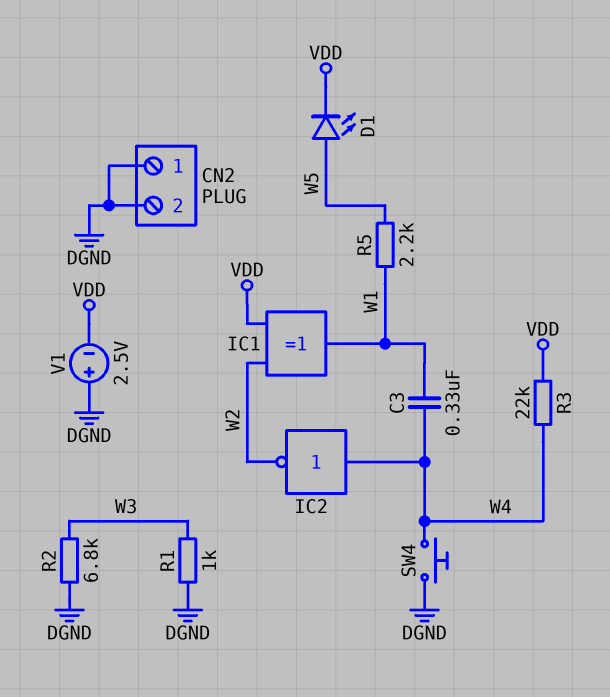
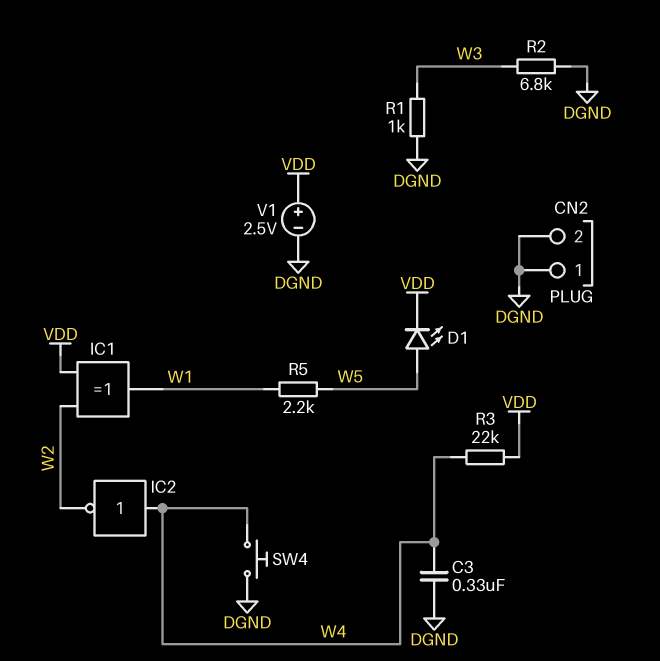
C3: 330nF (W1, W4) -> 330nF (DGND, W4)
V1: 2.5V (plus DGND, minus VDD) -> 2.5V (plus VDD, minus DGND)

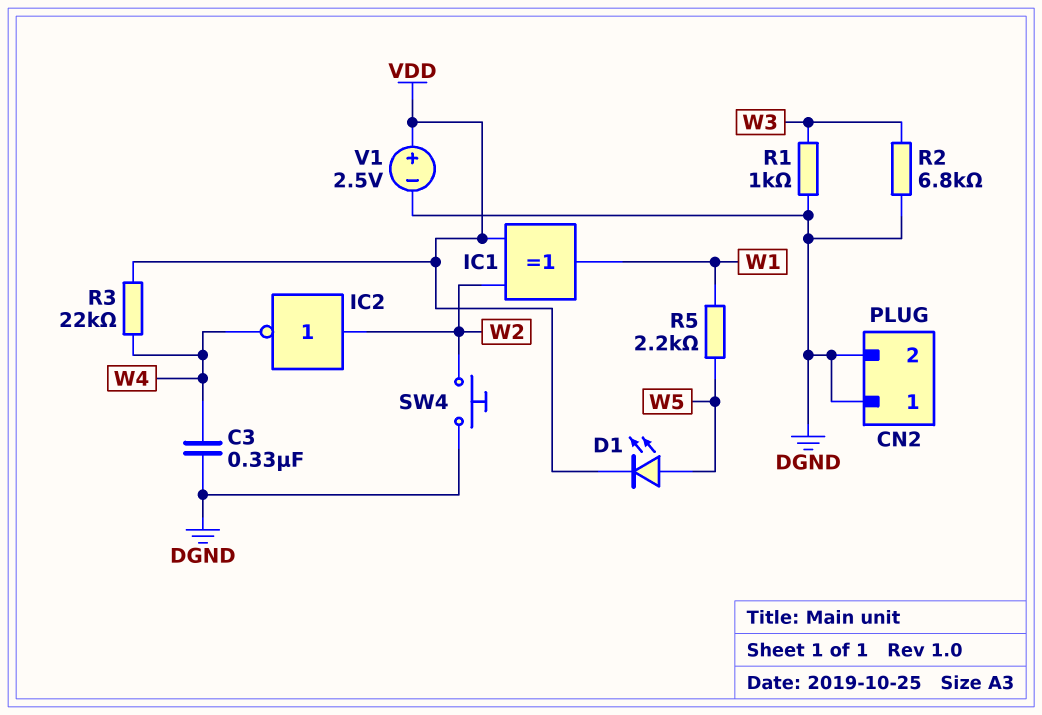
IC2: NOT (in W4, out W2) -> NOT (in W2, out W4)
SW4: button (DGND, W4) -> button (DGND, W2)

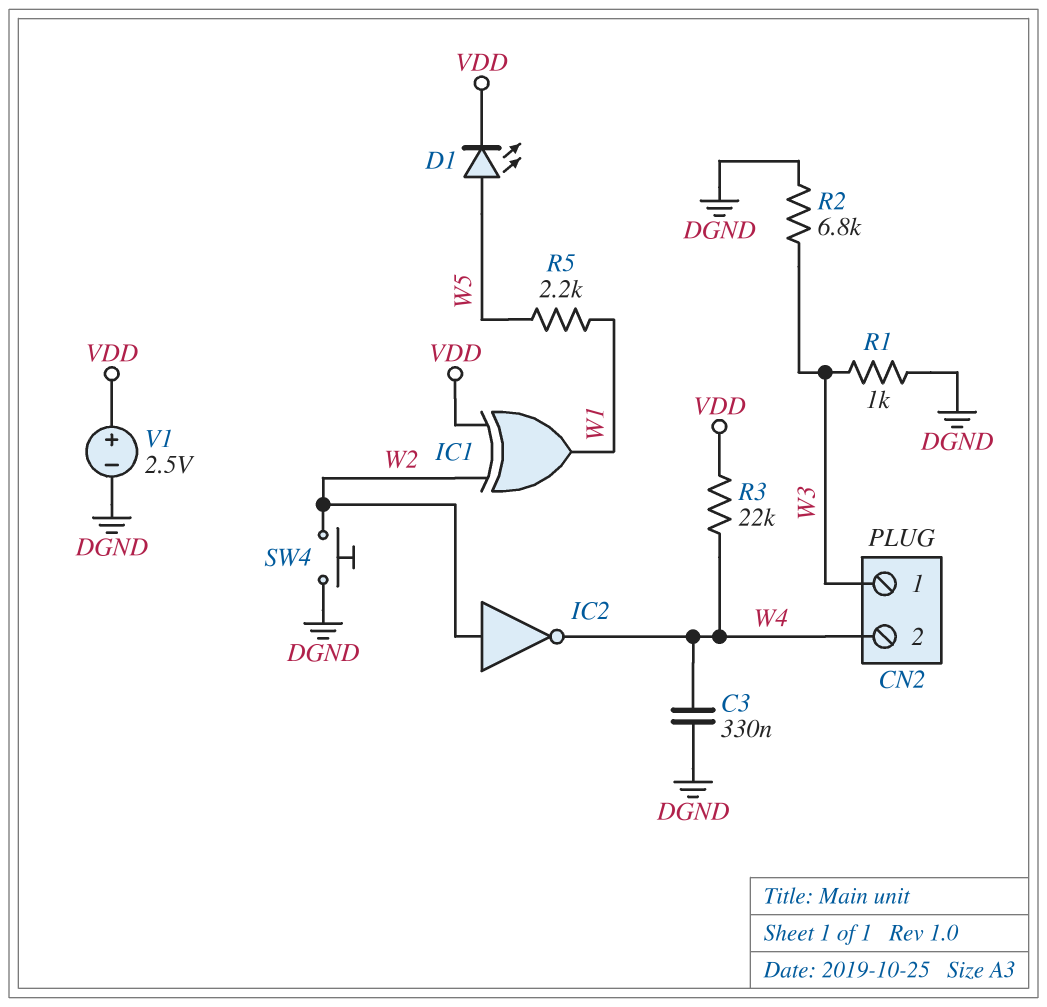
CN2 pin 1: DGND -> W3
CN2 pin 2: DGND -> W4

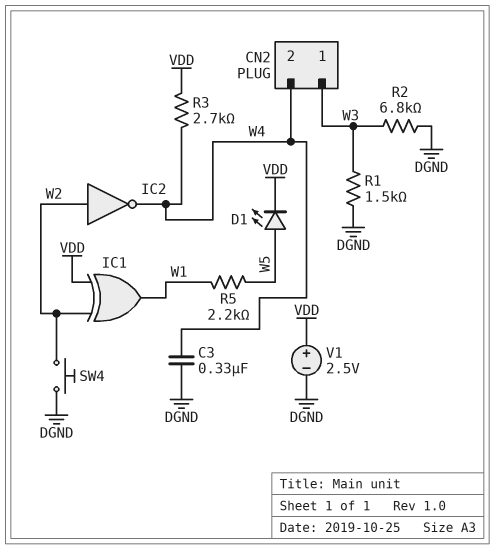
R1: 1k (DGND, W3) -> 1.5k (DGND, W3)
R3: 22k (VDD, W4) -> 2.7k (VDD, W4)

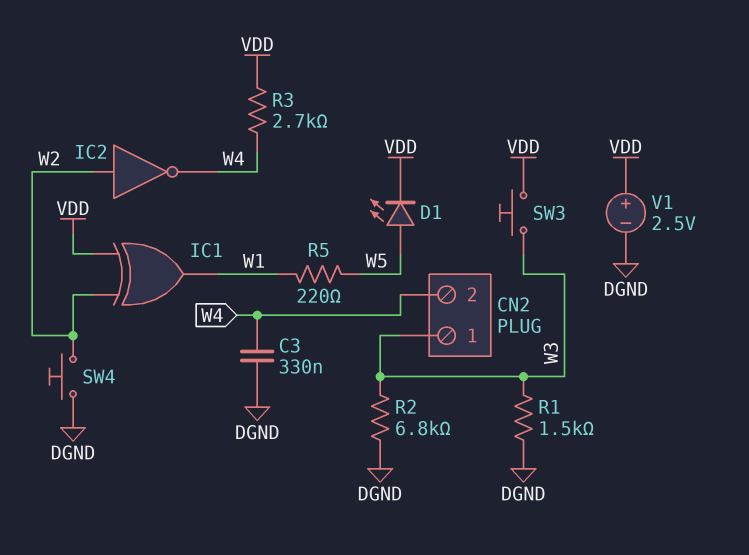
R5: 2.2k (W1, W5) -> 220 (W1, W5)
SW3: none -> button (VDD, W3)

